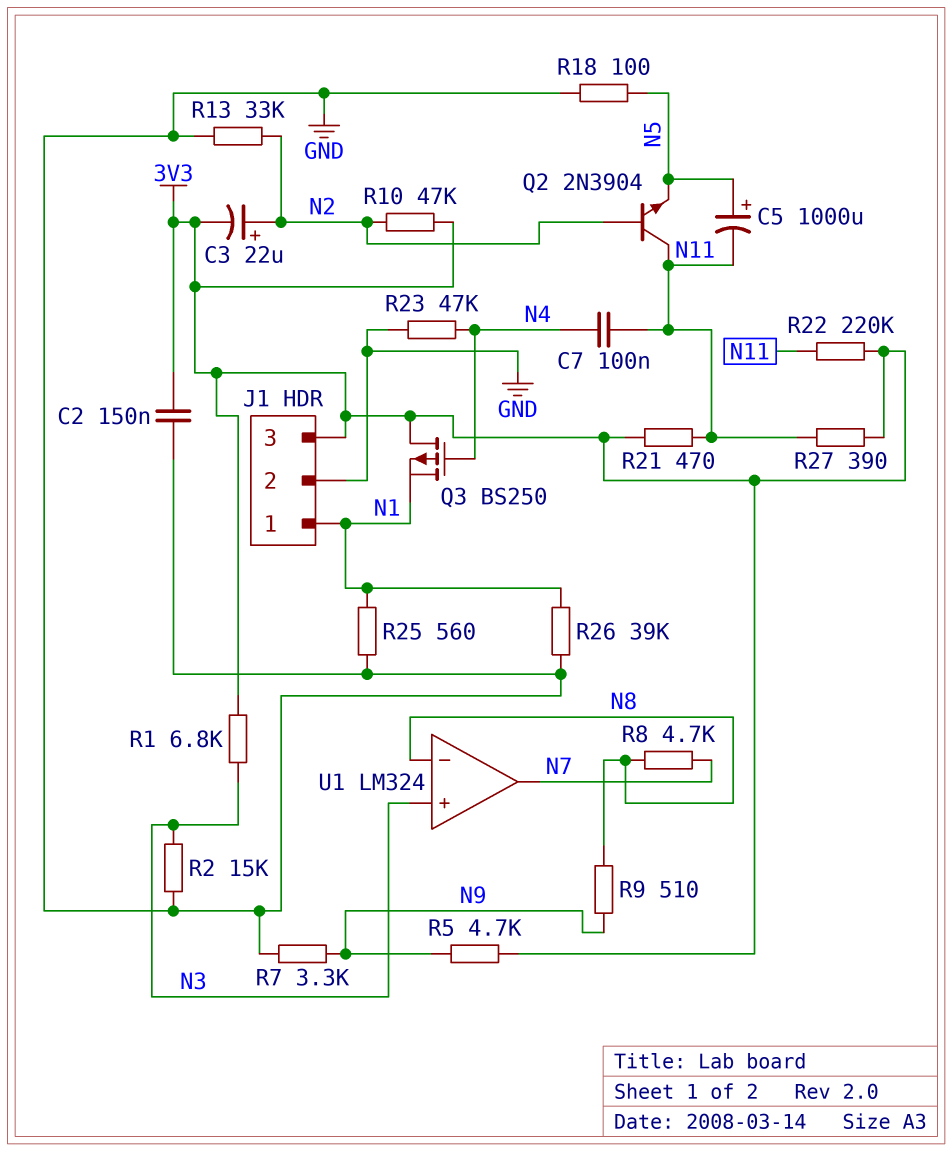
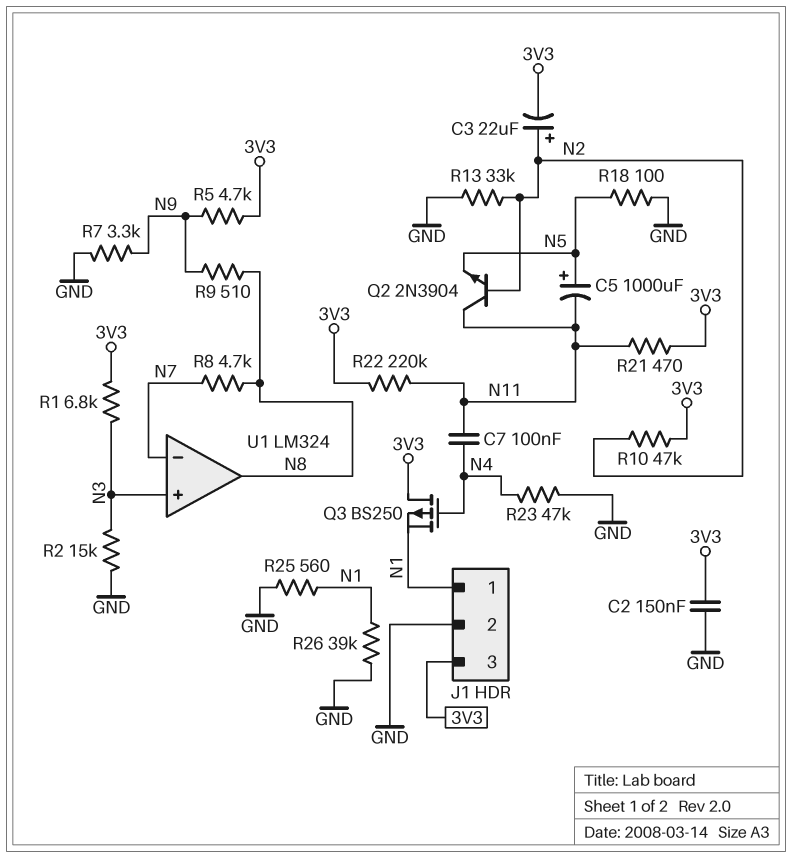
R27: 390 (3V3, N11) -> none
U1 pin in-: N8 -> N7
U1 pin out: N7 -> N8

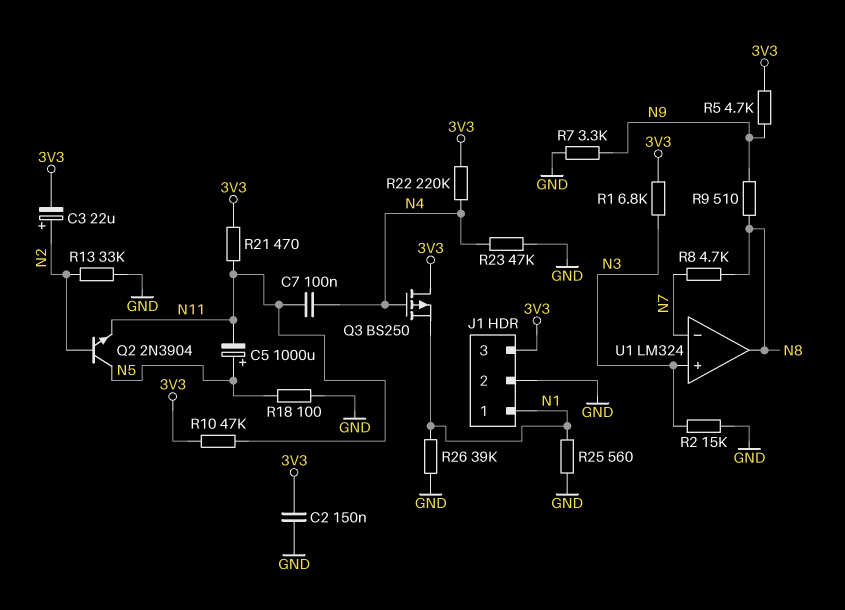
Q2: NPN 2N3904 (B N2, C N11, E N5) -> NPN 2N3904 (B N2, C N5, E N11)
R10: 47k (3V3, N2) -> 47k (3V3, N11)
R22: 220k (3V3, N11) -> 220k (3V3, N4)

